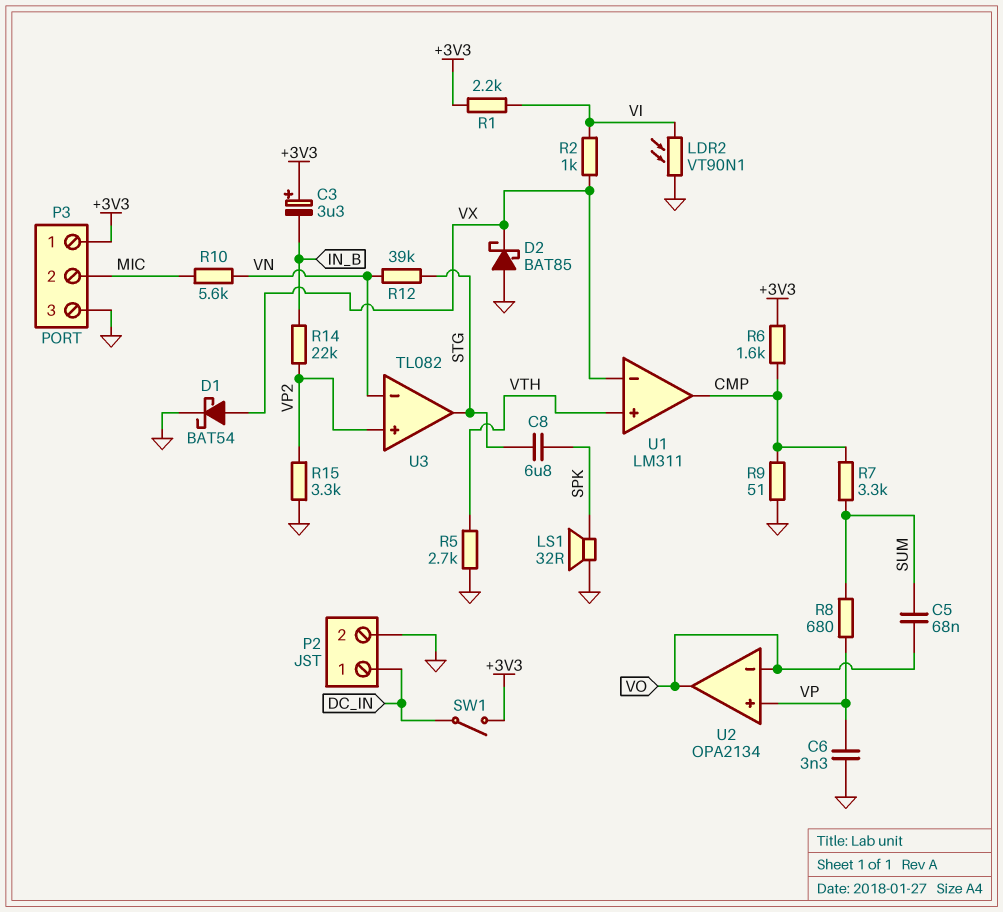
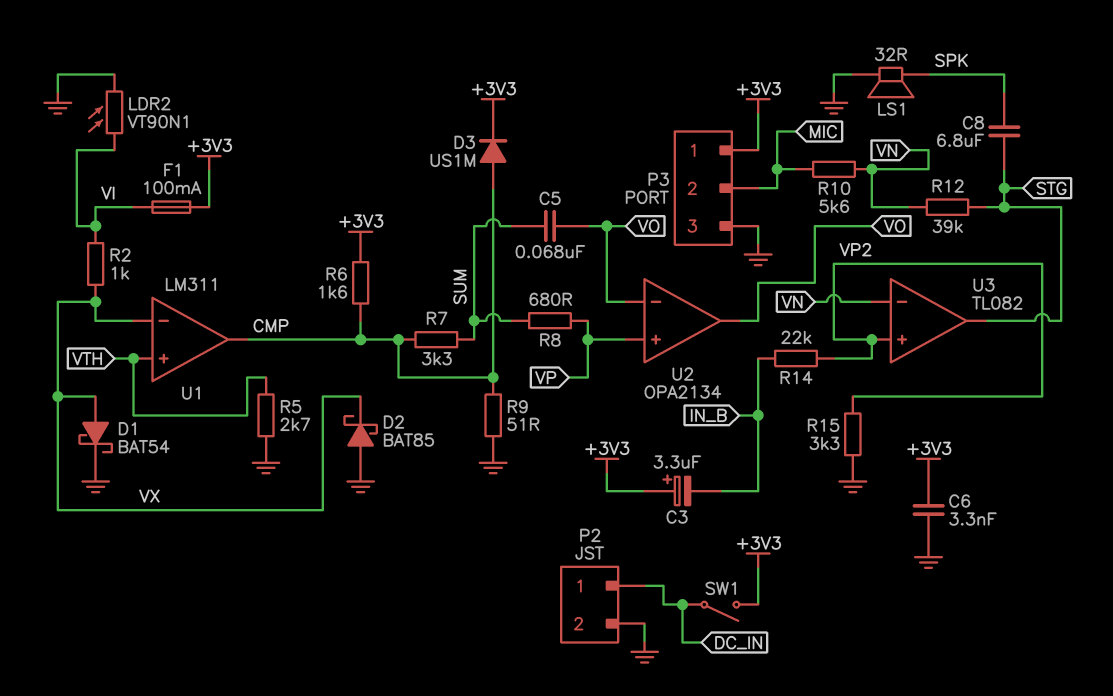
C6: 3.3nF (GND, VP) -> 3.3nF (+3V3, GND)
D3: none -> diode US1M (A CMP, K +3V3)
F1: none -> 100mA (+3V3, VI)
R1: 2.2k (+3V3, VI) -> none

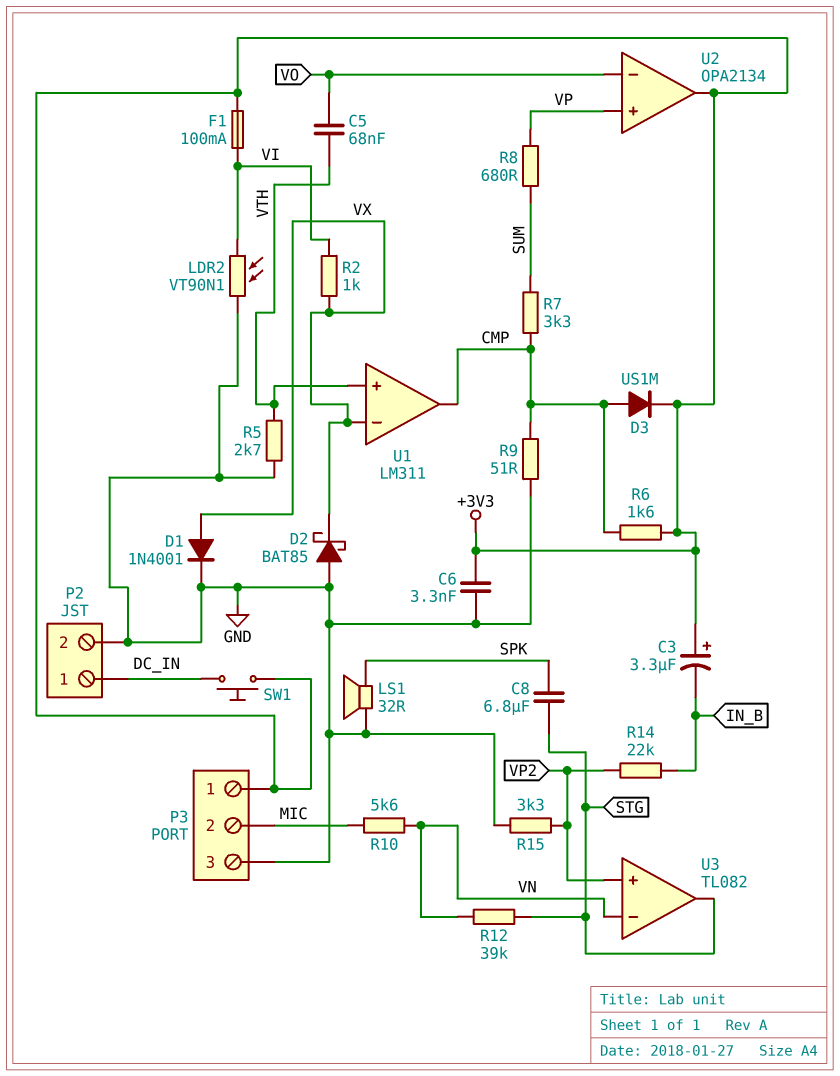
C5: 68nF (SUM, VO) -> 68nF (VO, VTH)
D1: schottky BAT54 (A VX, K GND) -> diode 1N4001 (A VX, K GND)
SW1: switch (+3V3, DC_IN) -> button (+3V3, DC_IN)
U2 pin out: VO -> +3V3

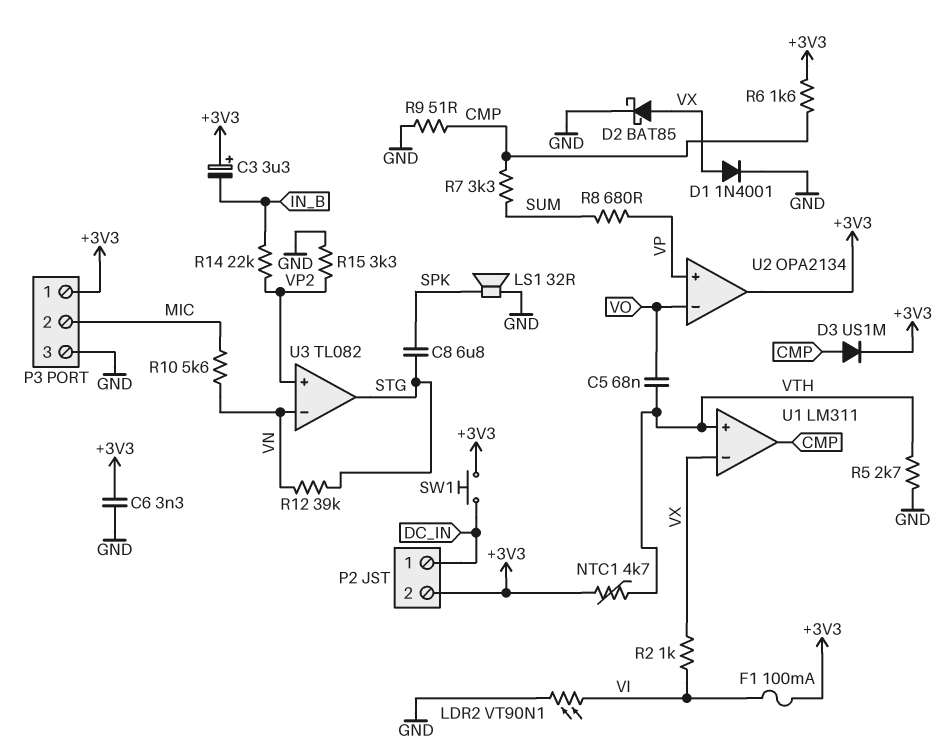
D2: schottky BAT85 (A GND, K VX) -> schottky BAT85 (A VX, K GND)
NTC1: none -> 4.7k (+3V3, VTH)
P2 pin 2: GND -> +3V3

